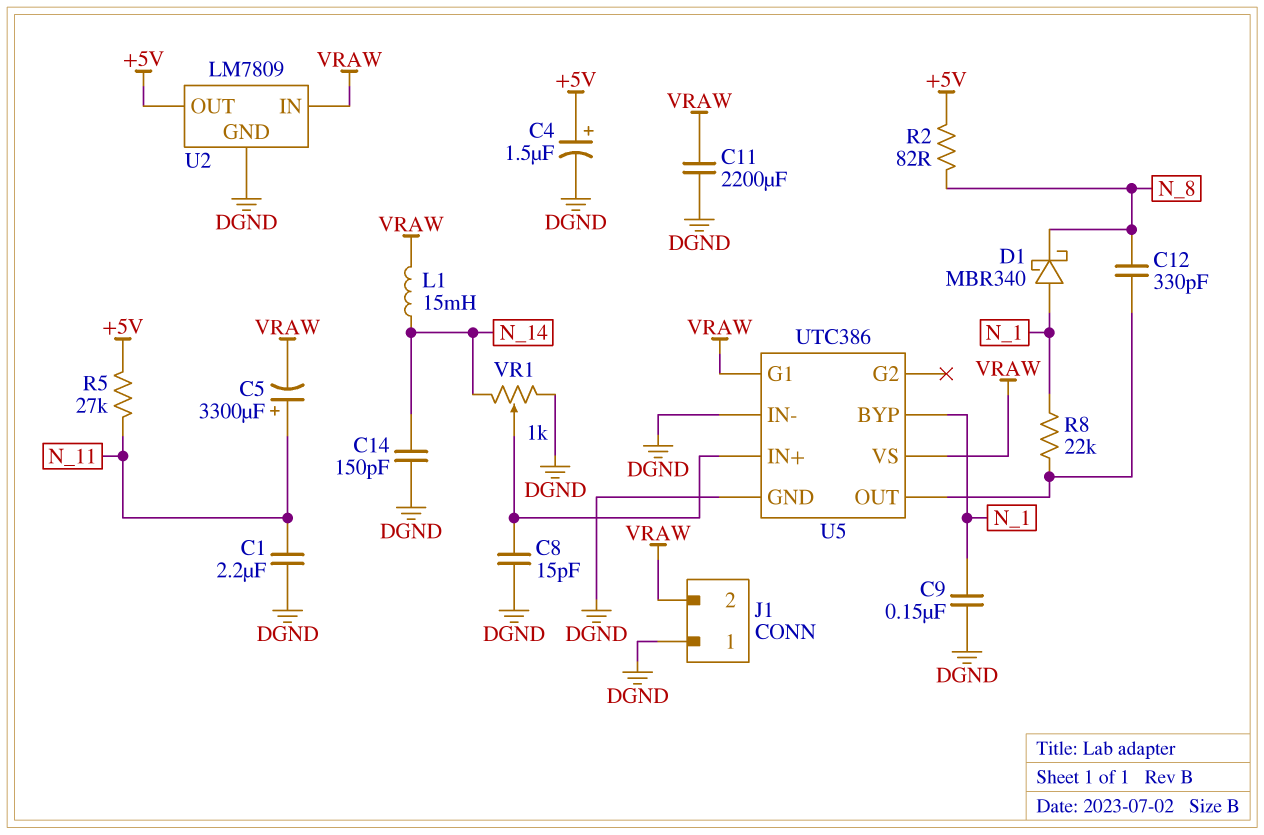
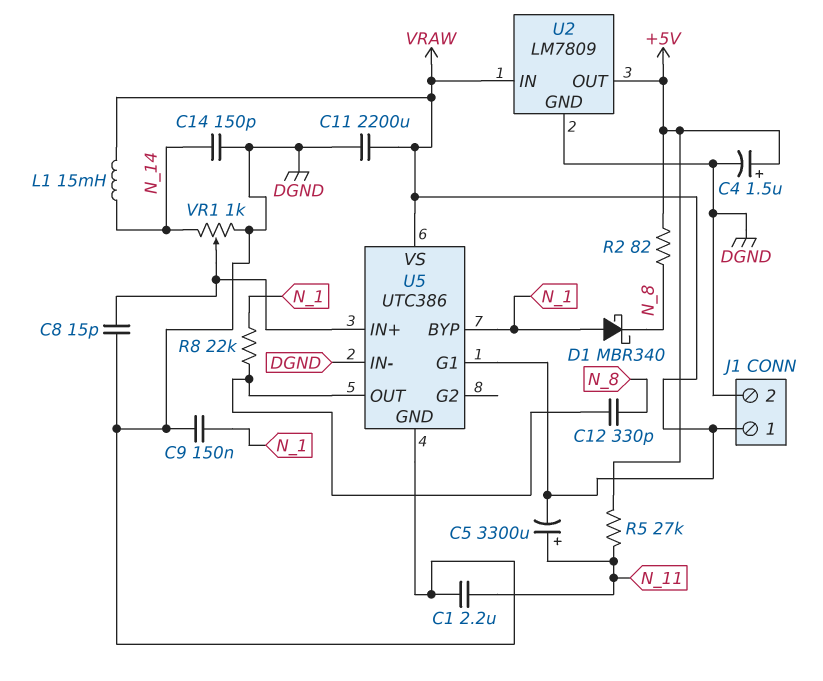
J1 pin 1: DGND -> VRAW
J1 pin 2: VRAW -> DGND

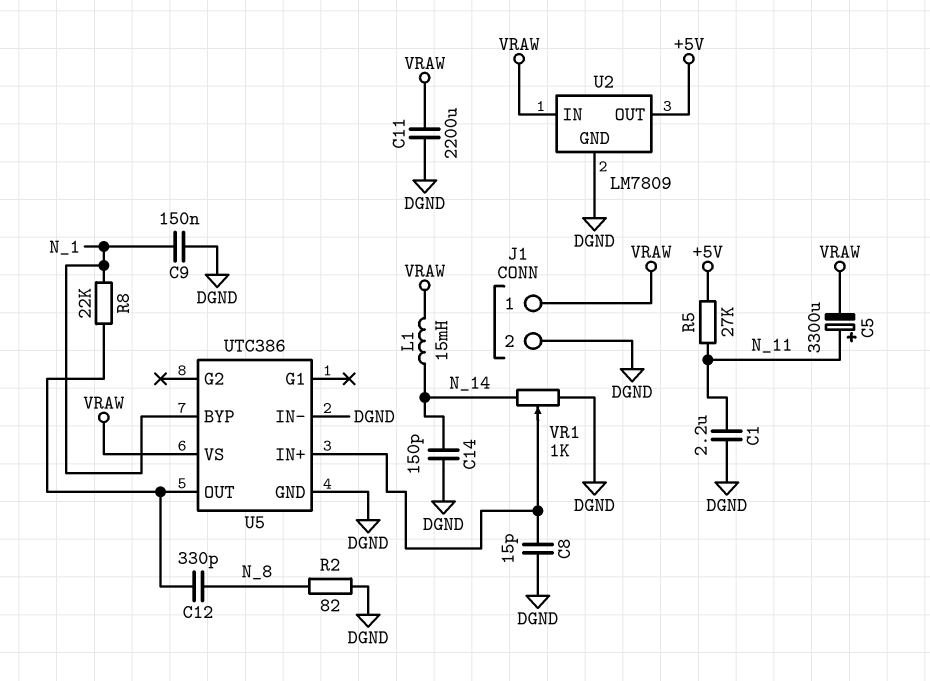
C4: 1.5uF (plus +5V, minus DGND) -> none
D1: schottky MBR340 (A N_1, K N_8) -> none
R2: 82 (+5V, N_8) -> 82 (DGND, N_8)
U5 pin G1: VRAW -> none

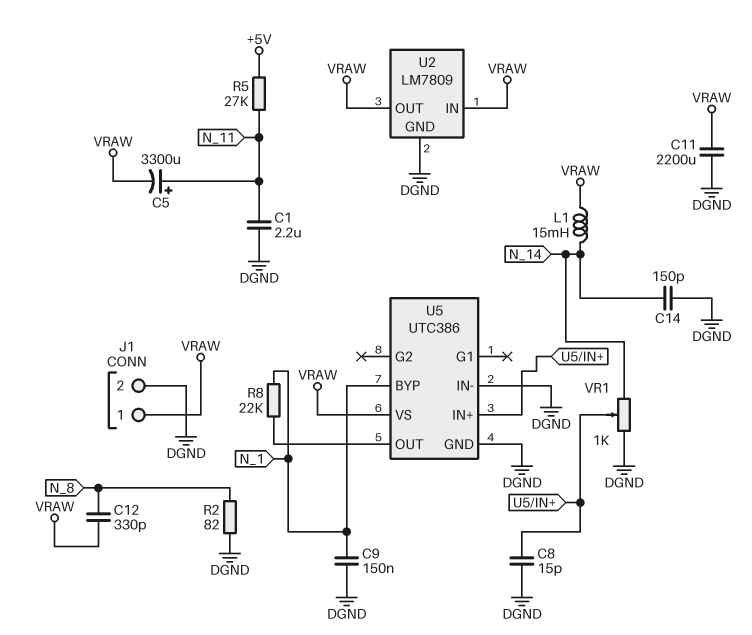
C12: 330pF (N_8, U5/OUT) -> 330pF (N_8, VRAW)
U2 pin OUT: +5V -> VRAW

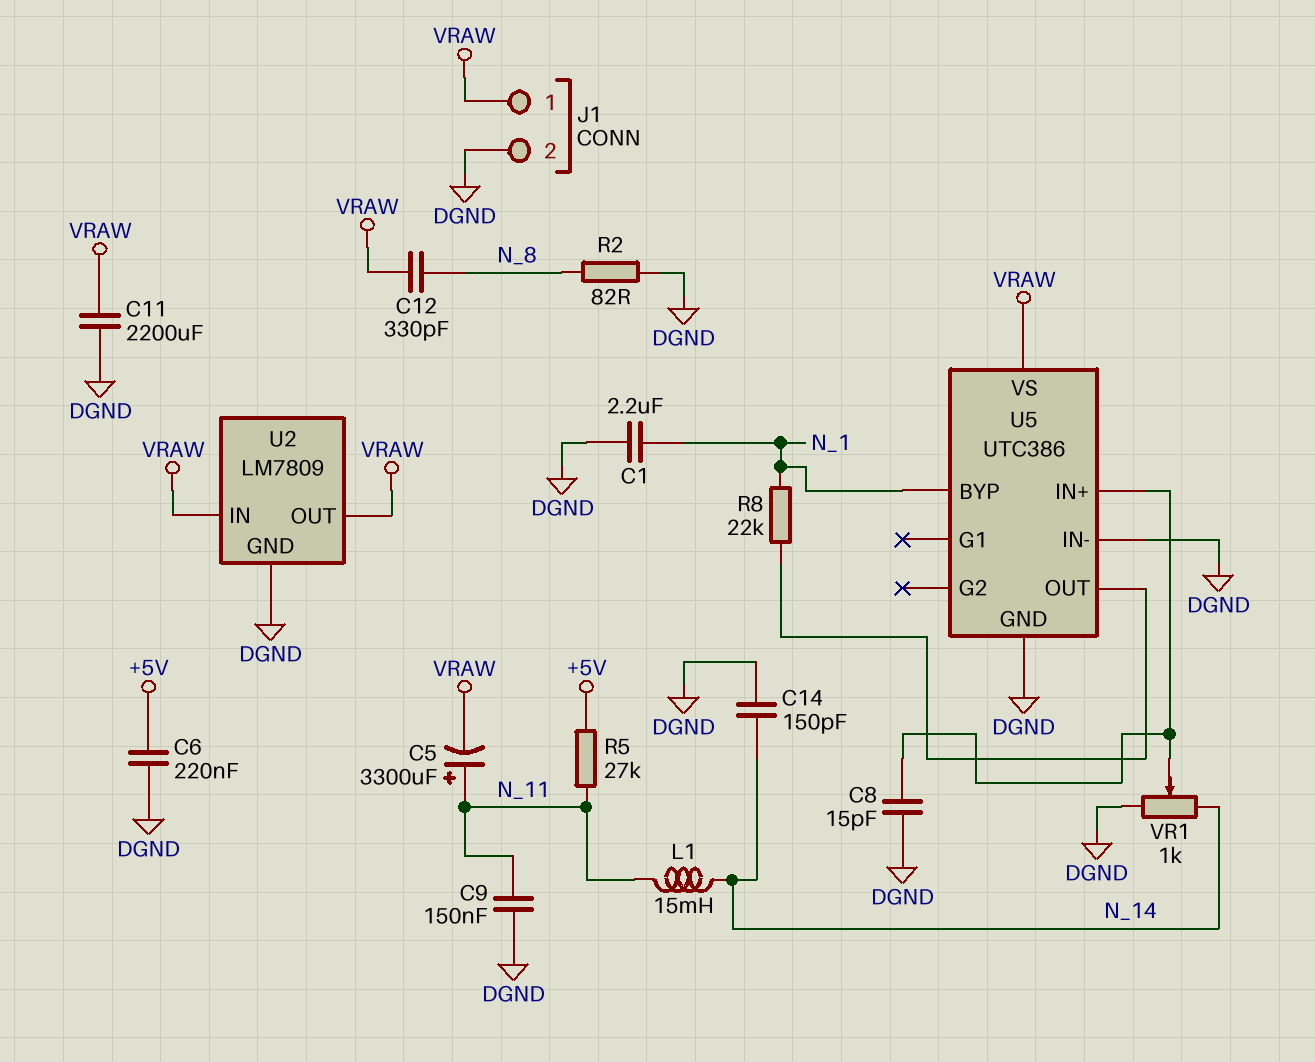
C1: 2.2uF (DGND, N_11) -> 2.2uF (DGND, N_1)
C6: none -> 220nF (+5V, DGND)
C9: 150nF (DGND, N_1) -> 150nF (DGND, N_11)
L1: 15mH (N_14, VRAW) -> 15mH (N_11, N_14)

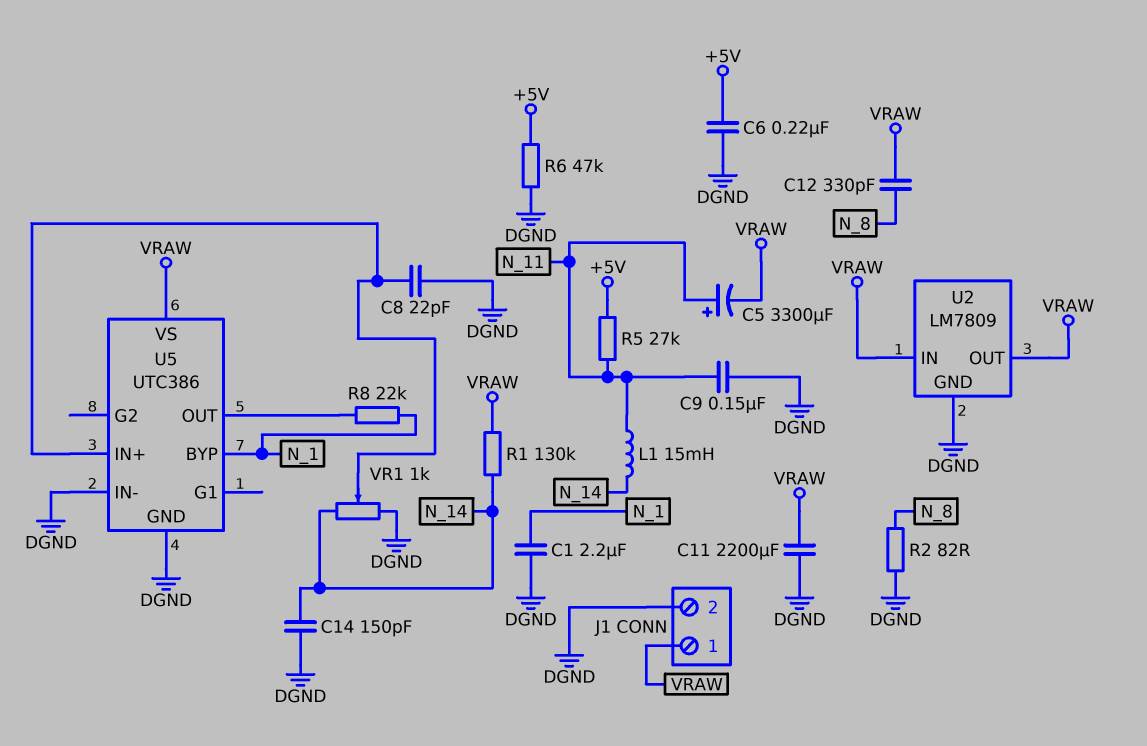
C8: 15pF (DGND, U5/IN+) -> 22pF (DGND, U5/IN+)
R1: none -> 130k (N_14, VRAW)
R6: none -> 47k (+5V, DGND)

